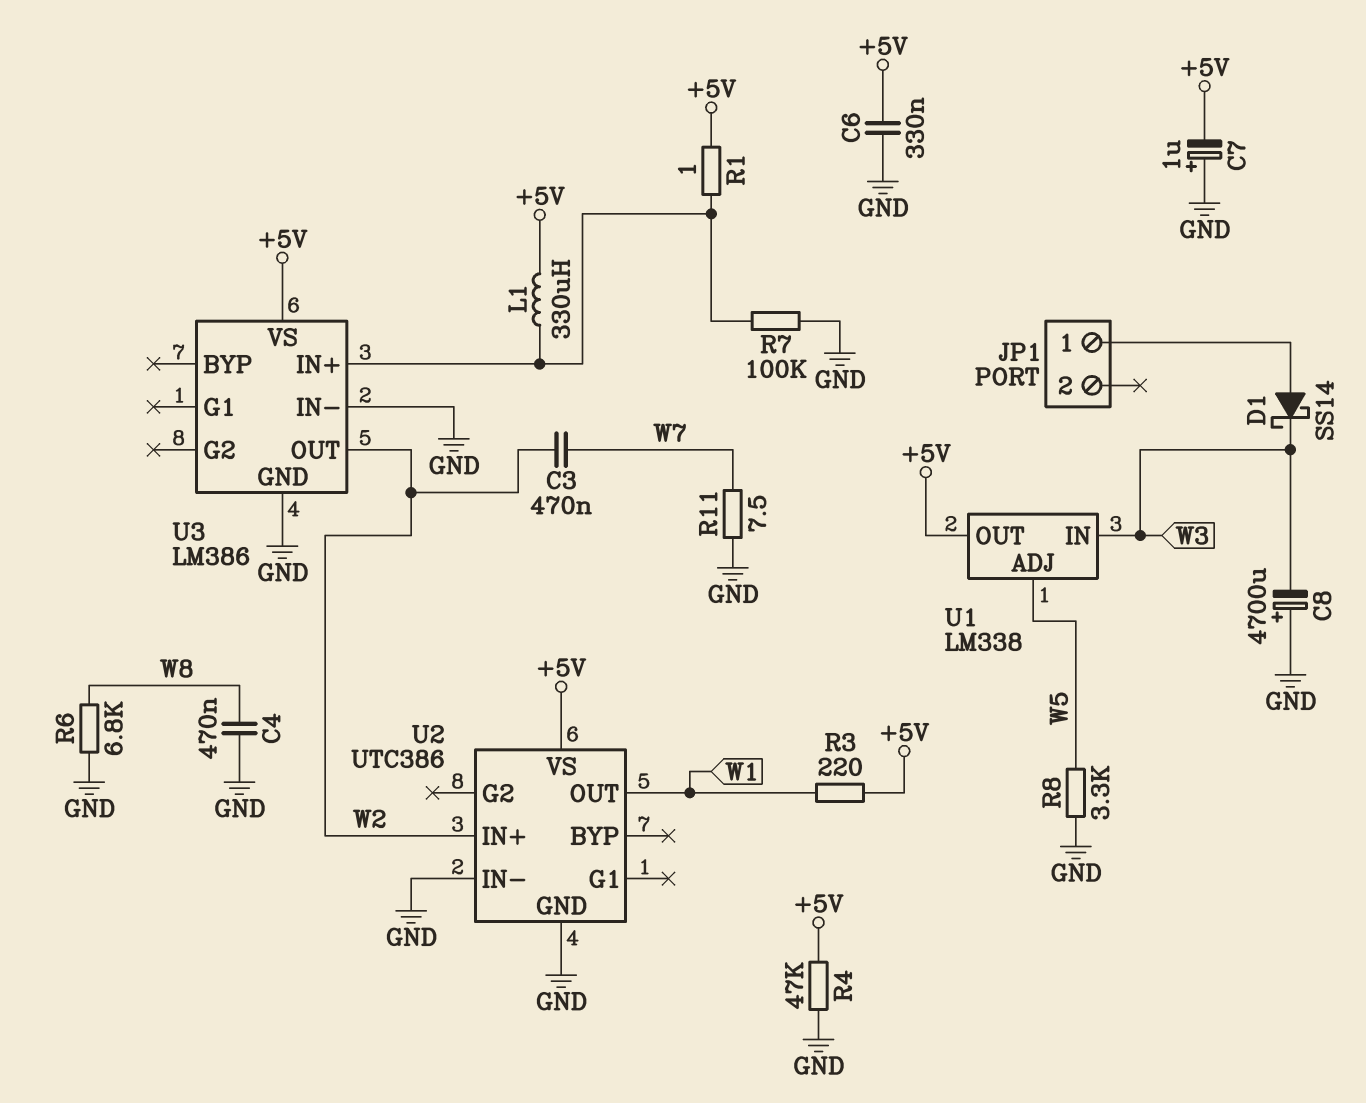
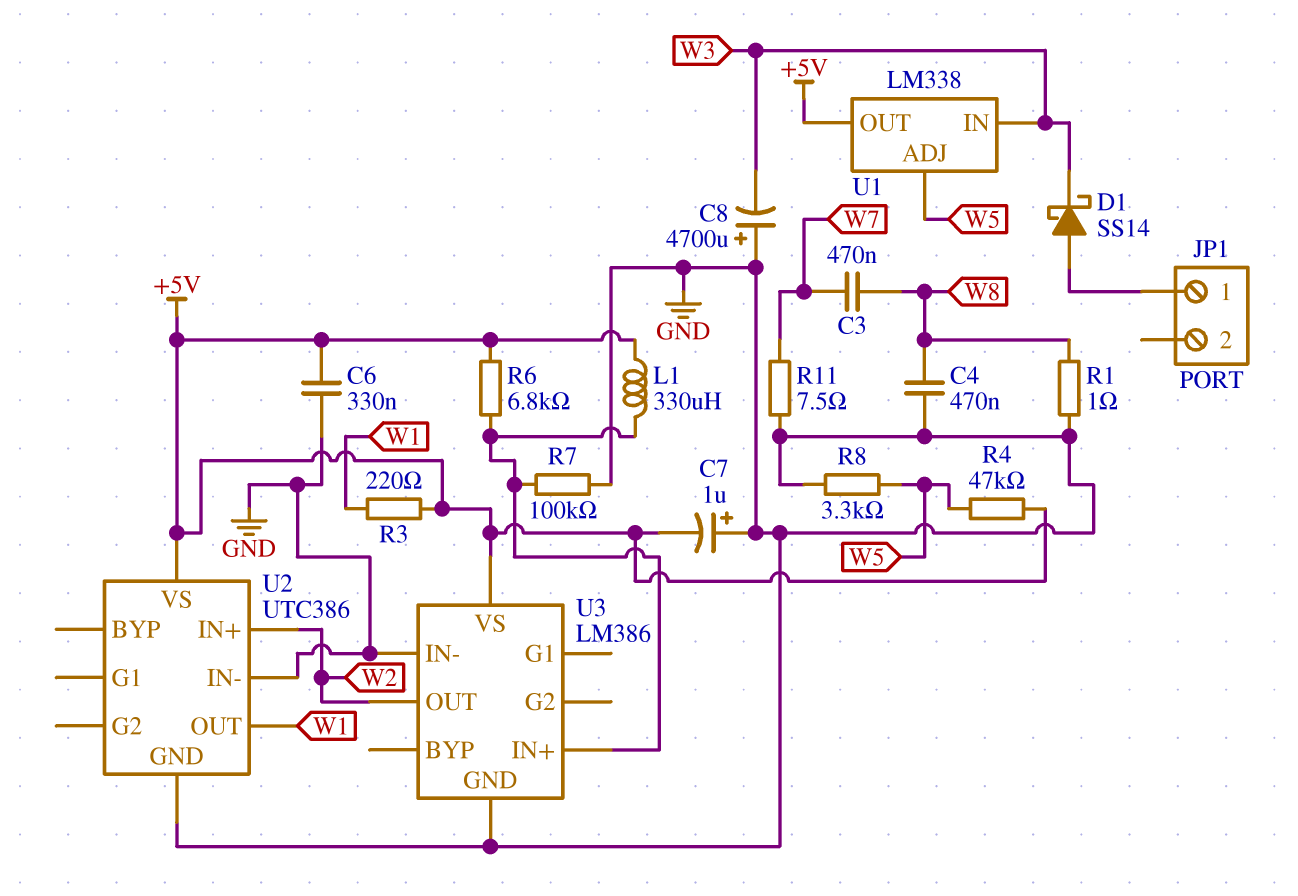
C3: 470nF (W2, W7) -> 470nF (W7, W8)
R1: 1 (+5V, U3/IN+) -> 1 (GND, W8)
R4: 47k (+5V, GND) -> 47k (+5V, W5)
R6: 6.8k (GND, W8) -> 6.8k (+5V, U3/IN+)

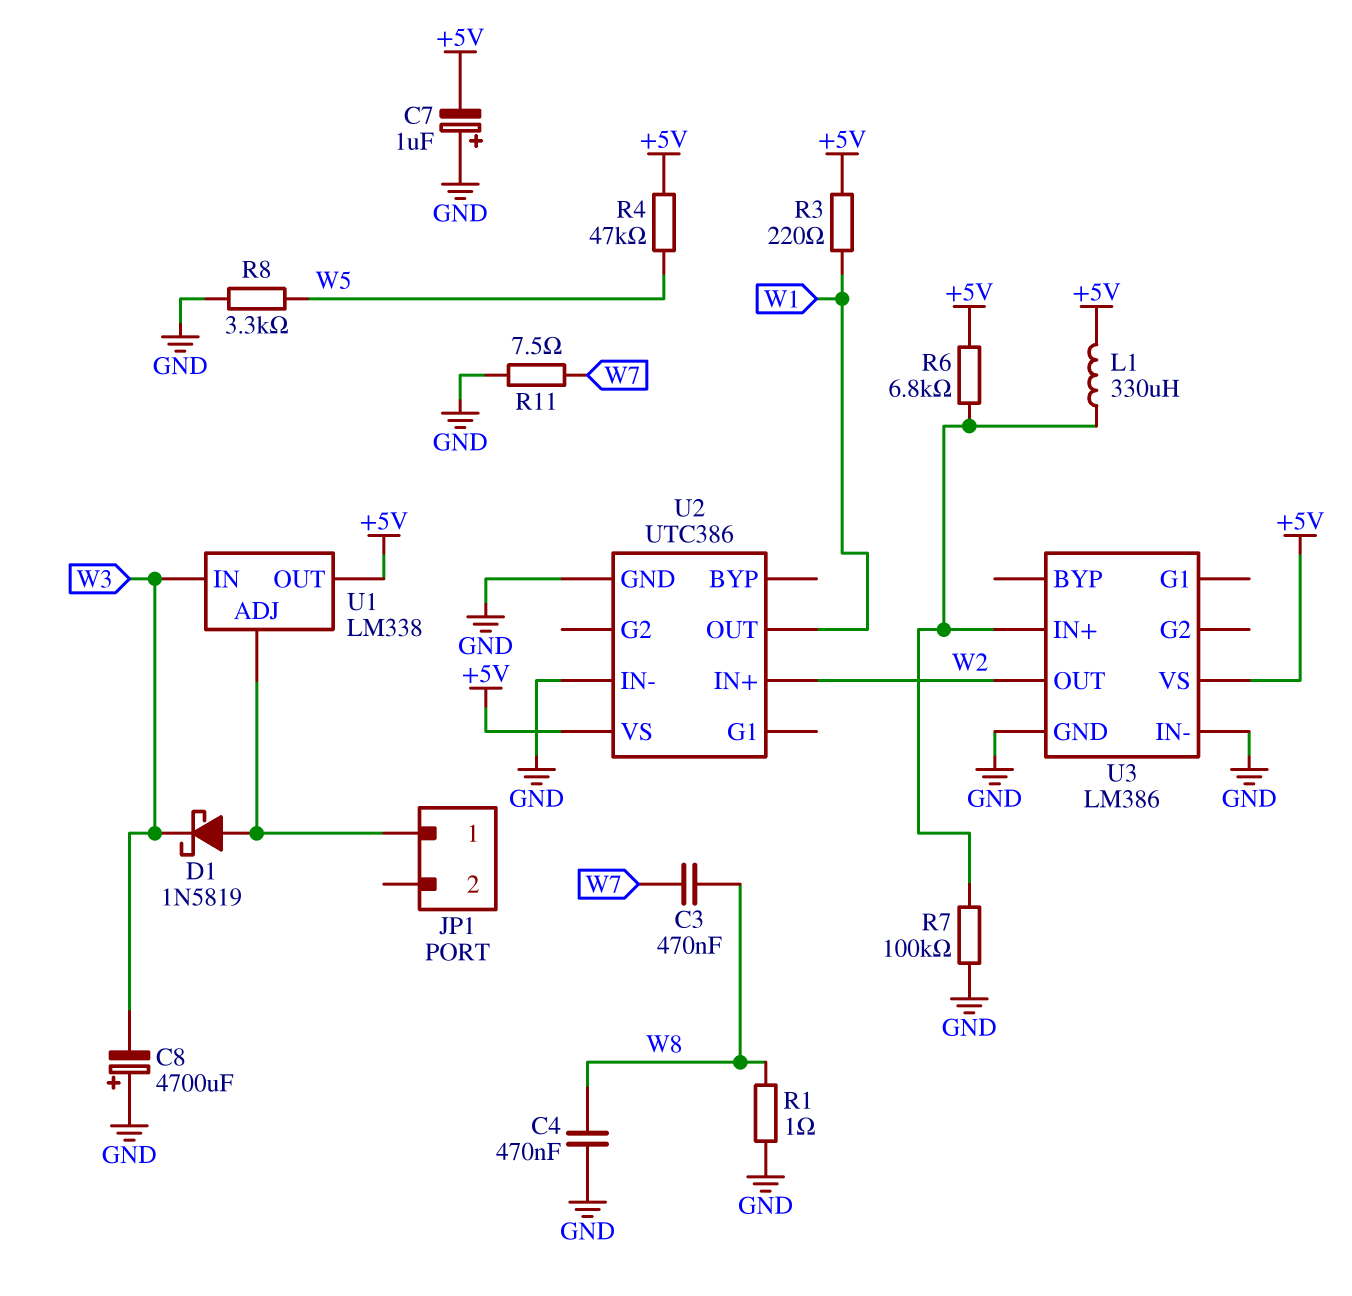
C6: 330nF (+5V, GND) -> none
D1: schottky SS14 (A JP1/1, K W3) -> schottky 1N5819 (A JP1/1, K W3)
U1 pin ADJ: W5 -> JP1/1

